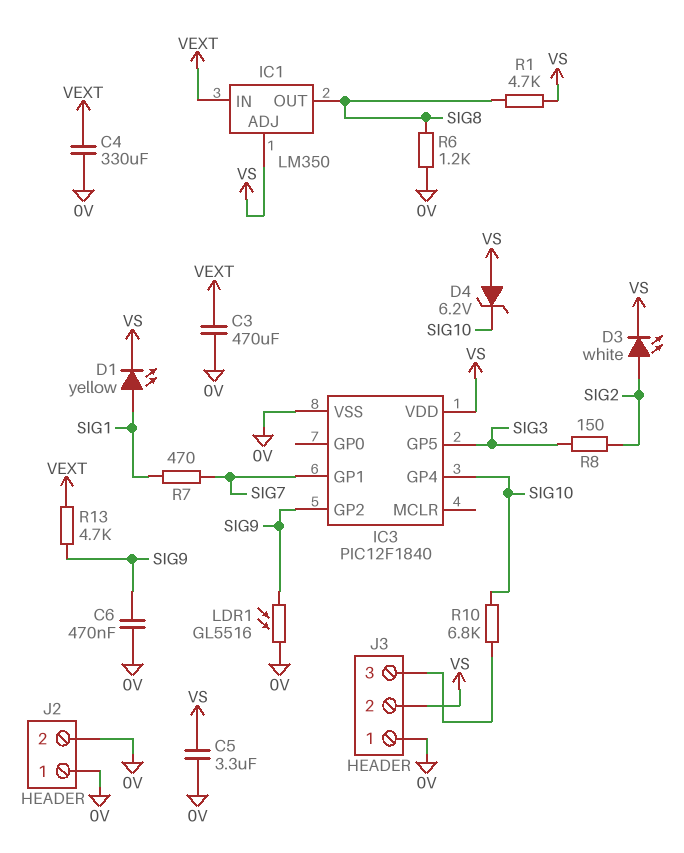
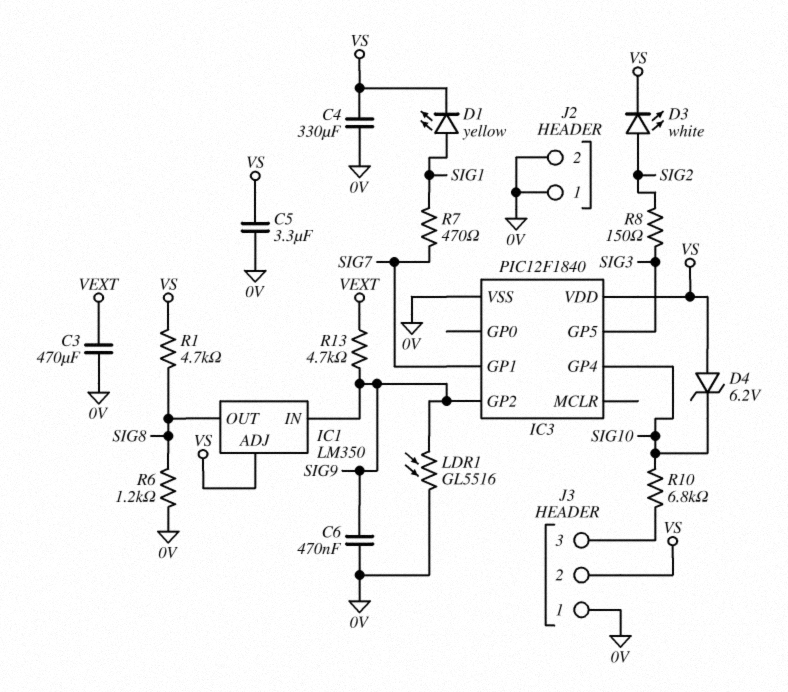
C4: 330uF (0V, VEXT) -> 330uF (0V, VS)
IC1 pin IN: VEXT -> SIG9

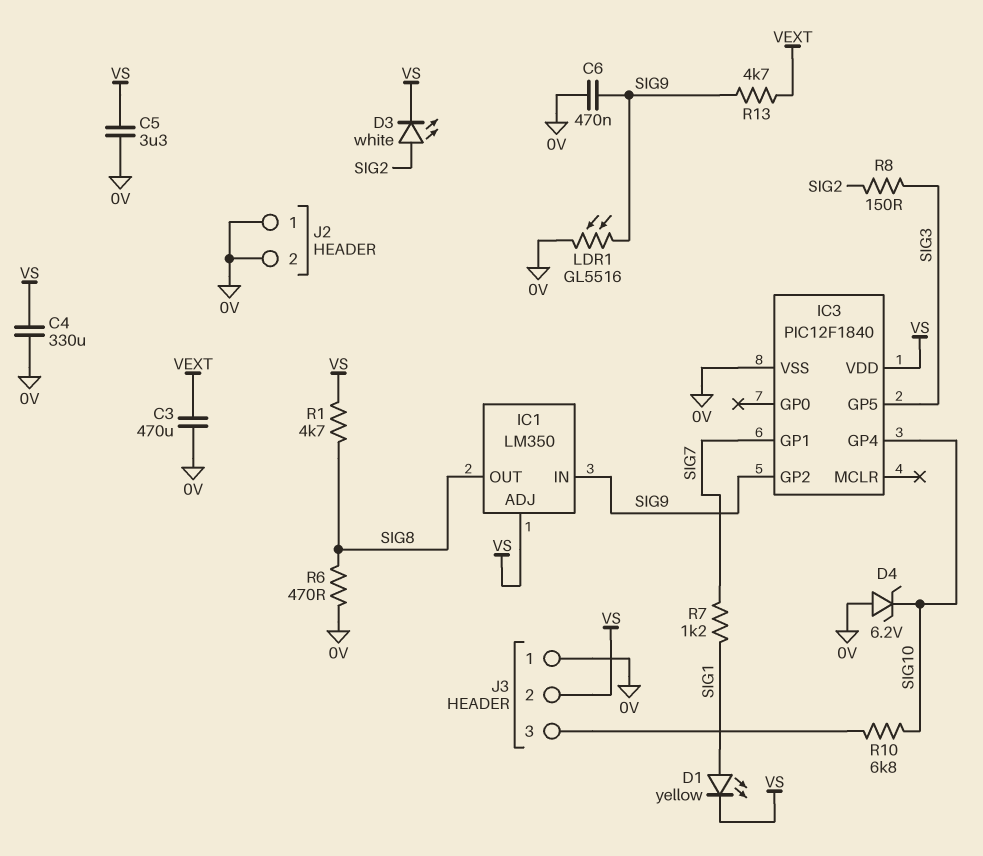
D4: zener 6.2V (A VS, K SIG10) -> zener 6.2V (A 0V, K SIG10)
R6: 1.2k (0V, SIG8) -> 470 (0V, SIG8)
R7: 470 (SIG1, SIG7) -> 1.2k (SIG1, SIG7)

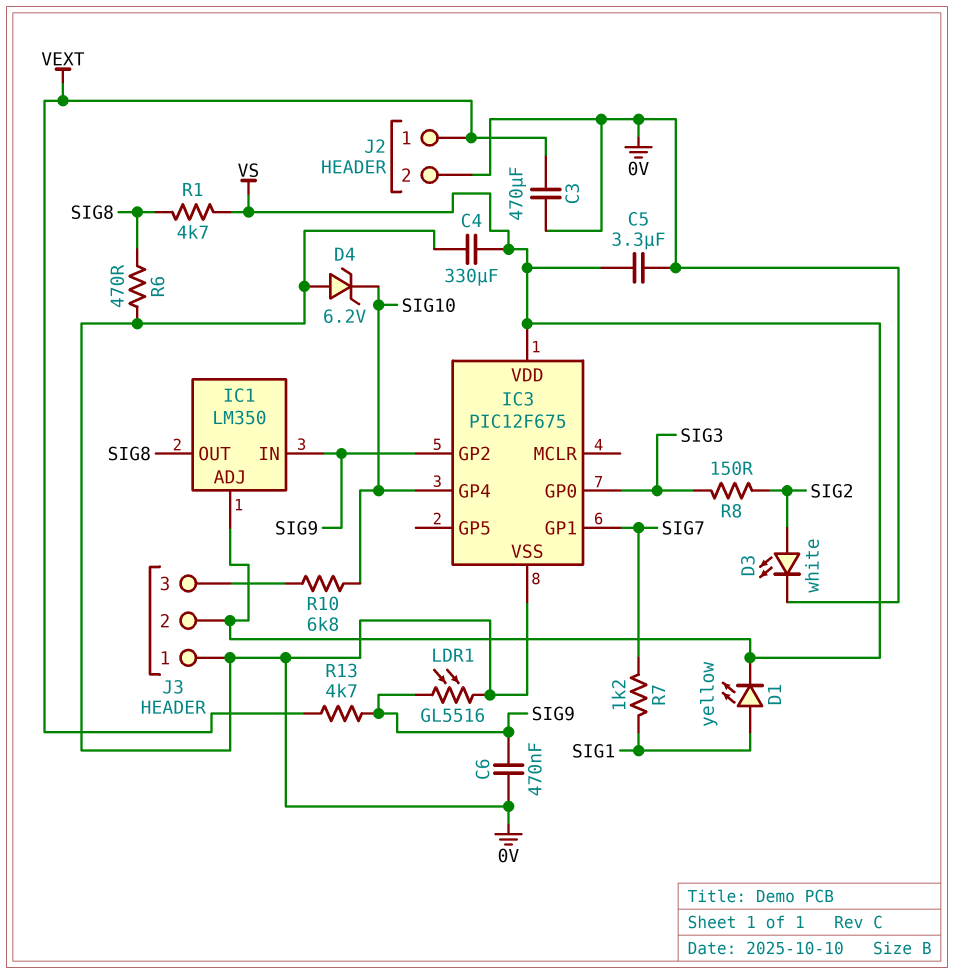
D3: LED white (A SIG2, K VS) -> LED white (A SIG2, K 0V)
IC3: PIC12F1840 -> PIC12F675
IC3 pin GP0: none -> SIG3
IC3 pin GP5: SIG3 -> none
J2 pin 1: 0V -> VEXT

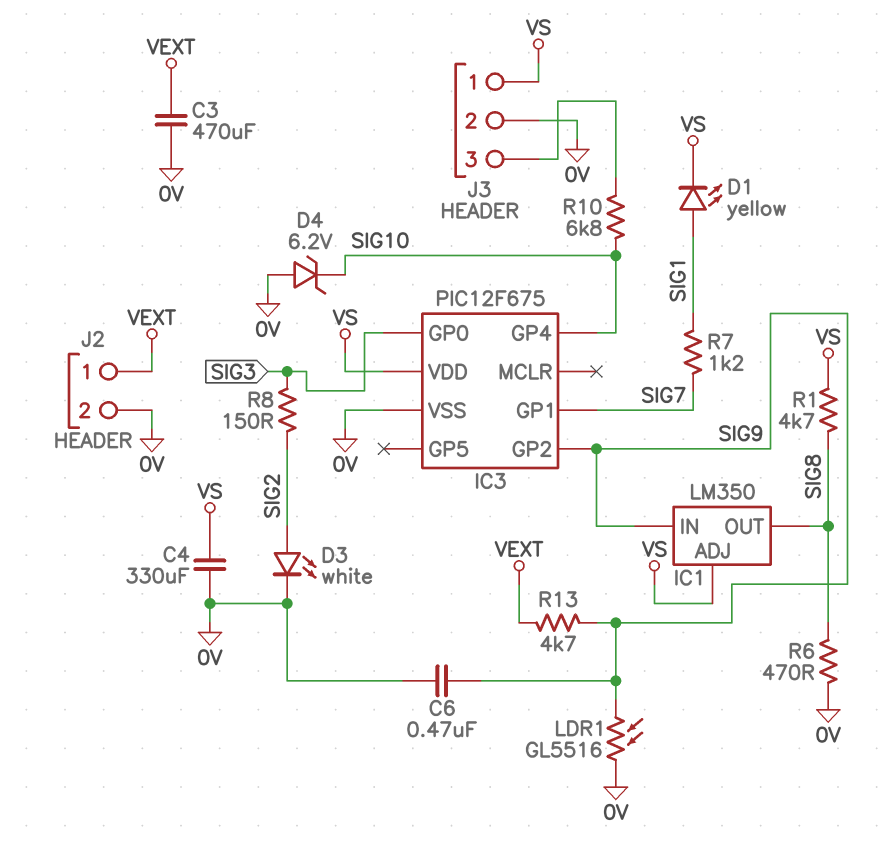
C5: 3.3uF (0V, VS) -> none
J3 pin 1: 0V -> VS
J3 pin 2: VS -> 0V

